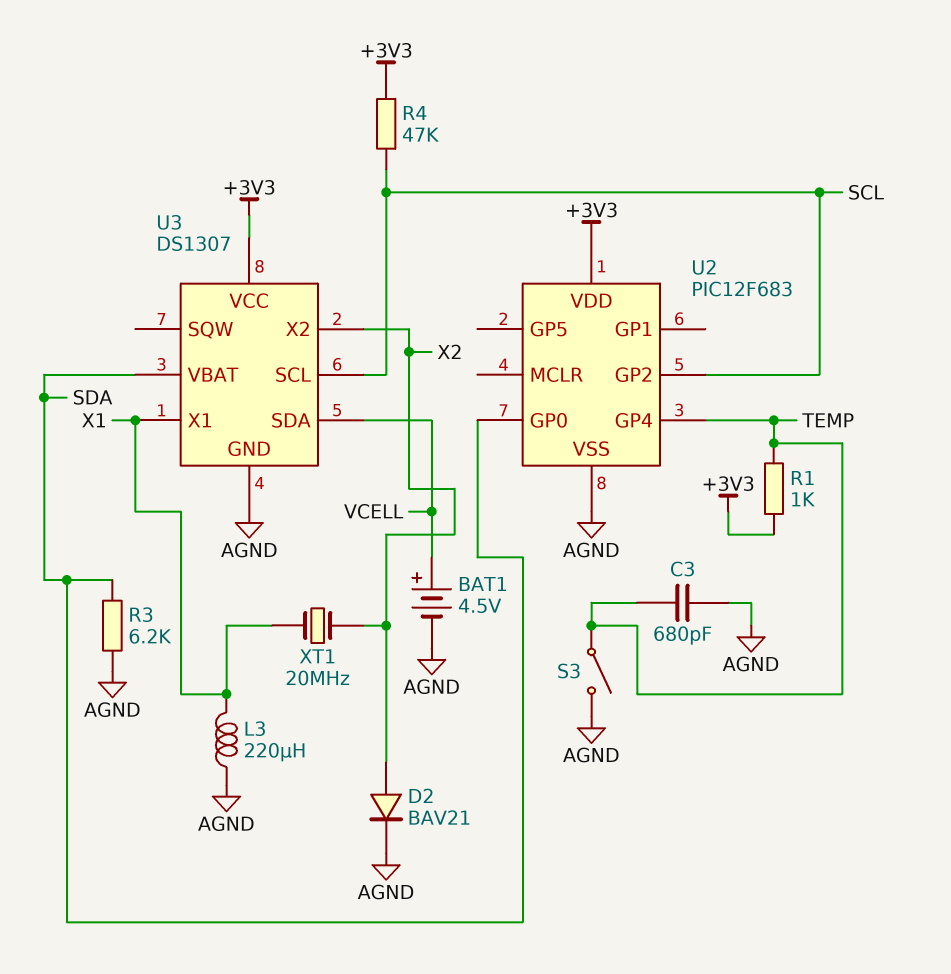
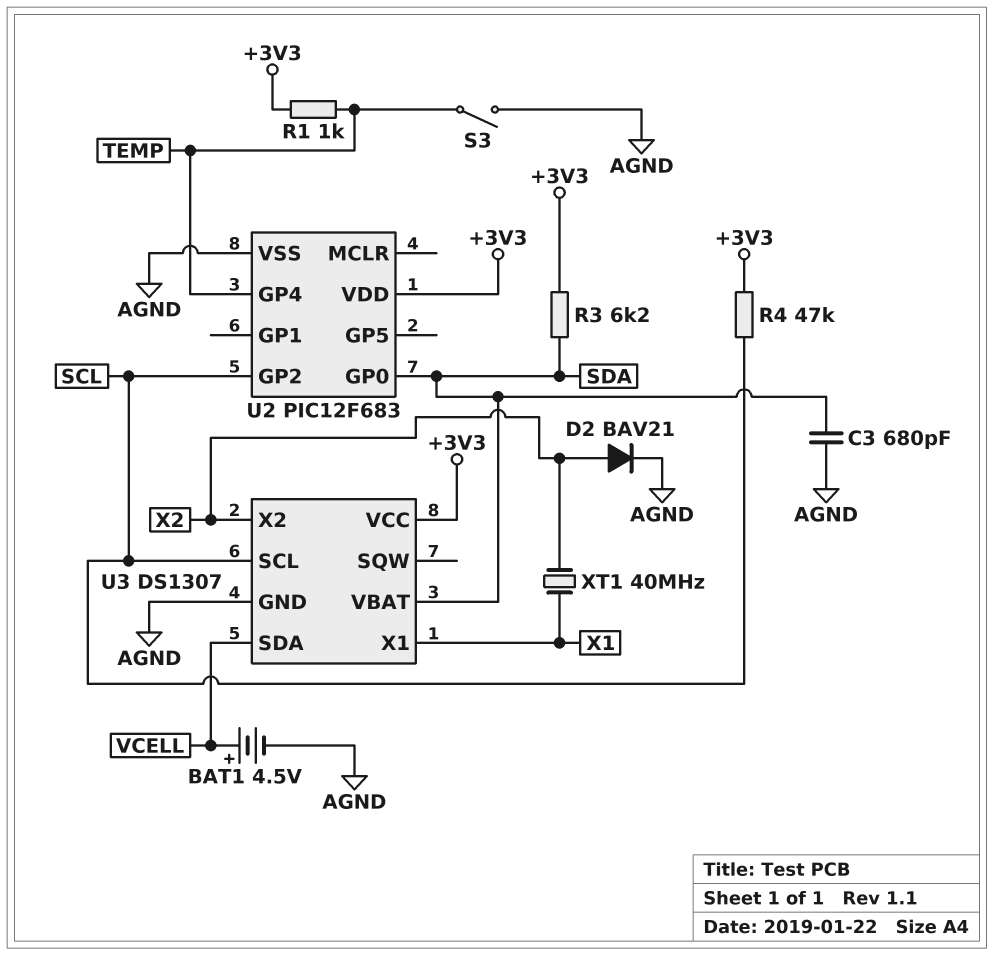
C3: 680pF (AGND, TEMP) -> 680pF (AGND, SDA)
L3: 220uH (AGND, X1) -> none
R3: 6.2k (AGND, SDA) -> 6.2k (+3V3, SDA)
XT1: 20MHz (X1, X2) -> 40MHz (X1, X2)

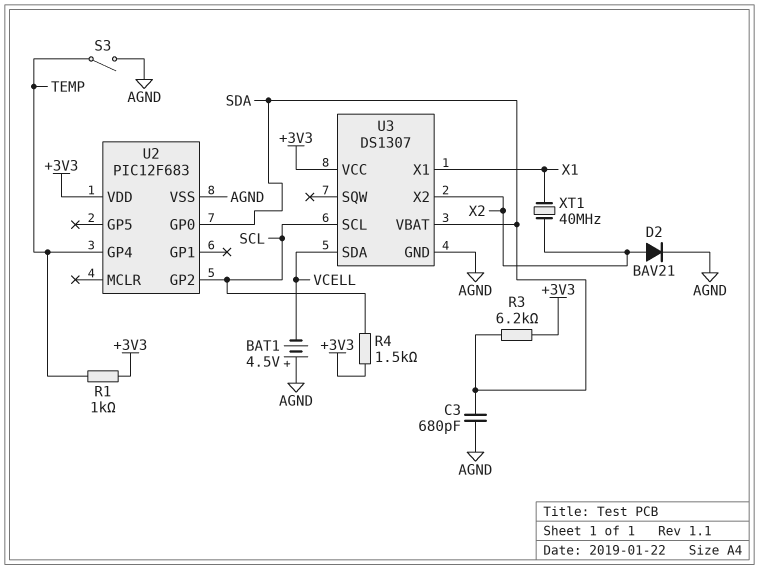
BAT1: 4.5V (plus VCELL, minus AGND) -> 4.5V (plus AGND, minus VCELL)
R4: 47k (+3V3, SCL) -> 1.5k (+3V3, SCL)

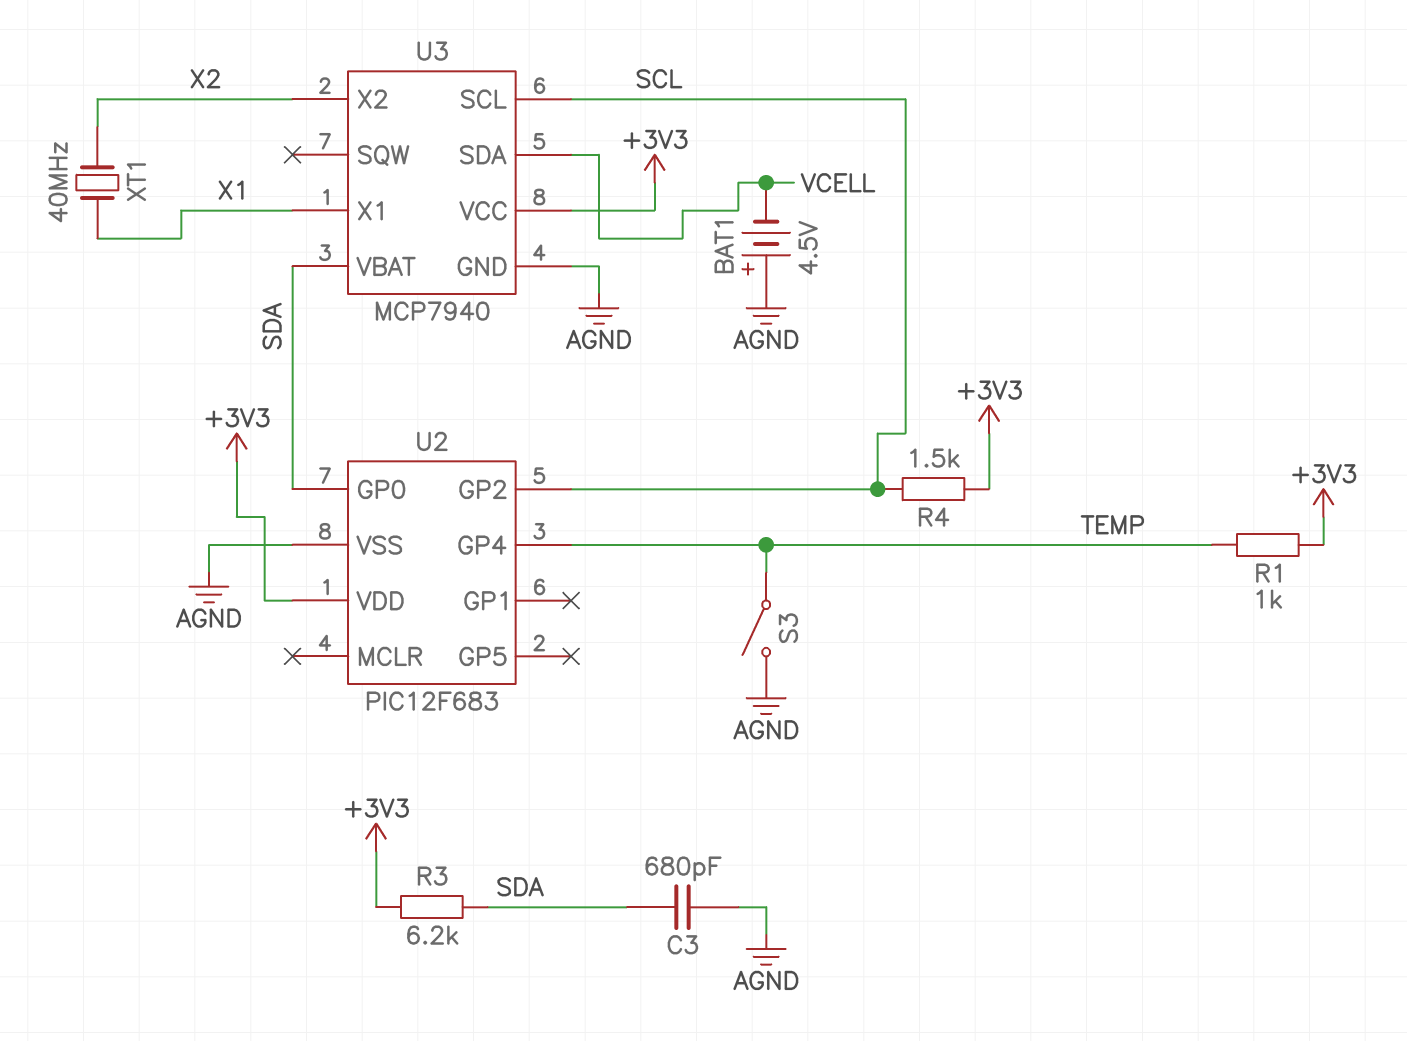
D2: diode BAV21 (A X2, K AGND) -> none
U3: DS1307 -> MCP7940

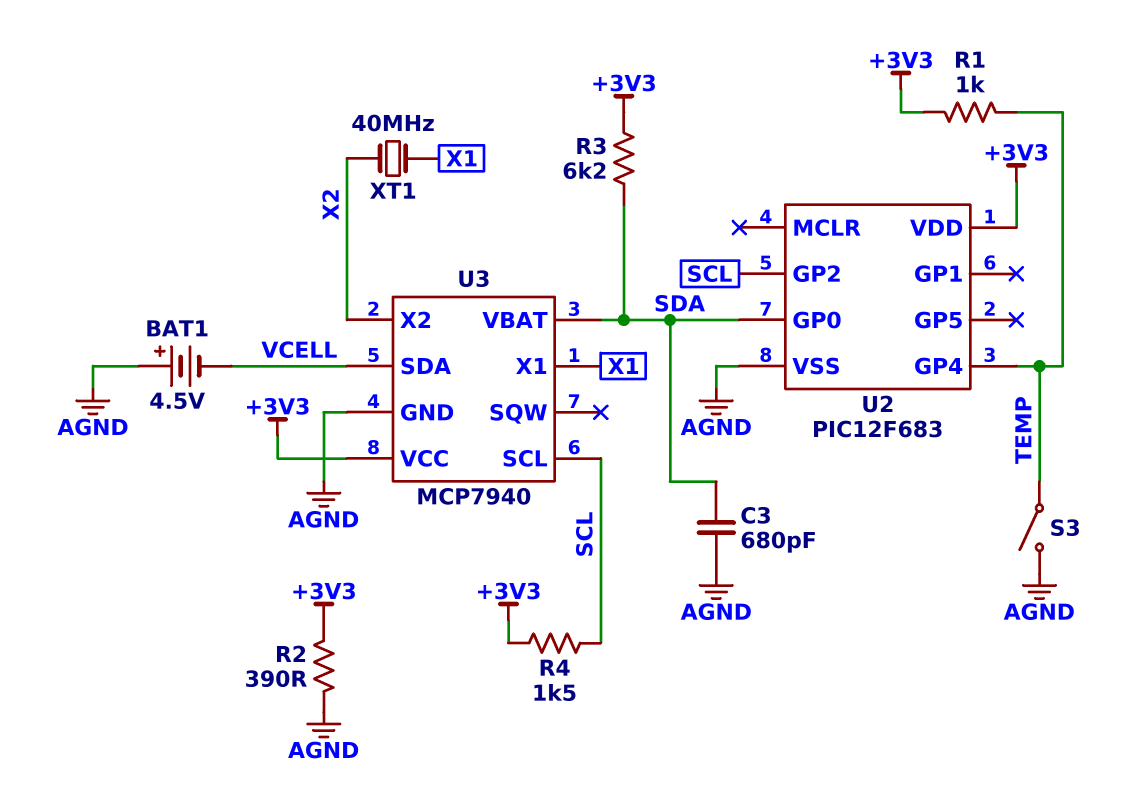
R2: none -> 390 (+3V3, AGND)

